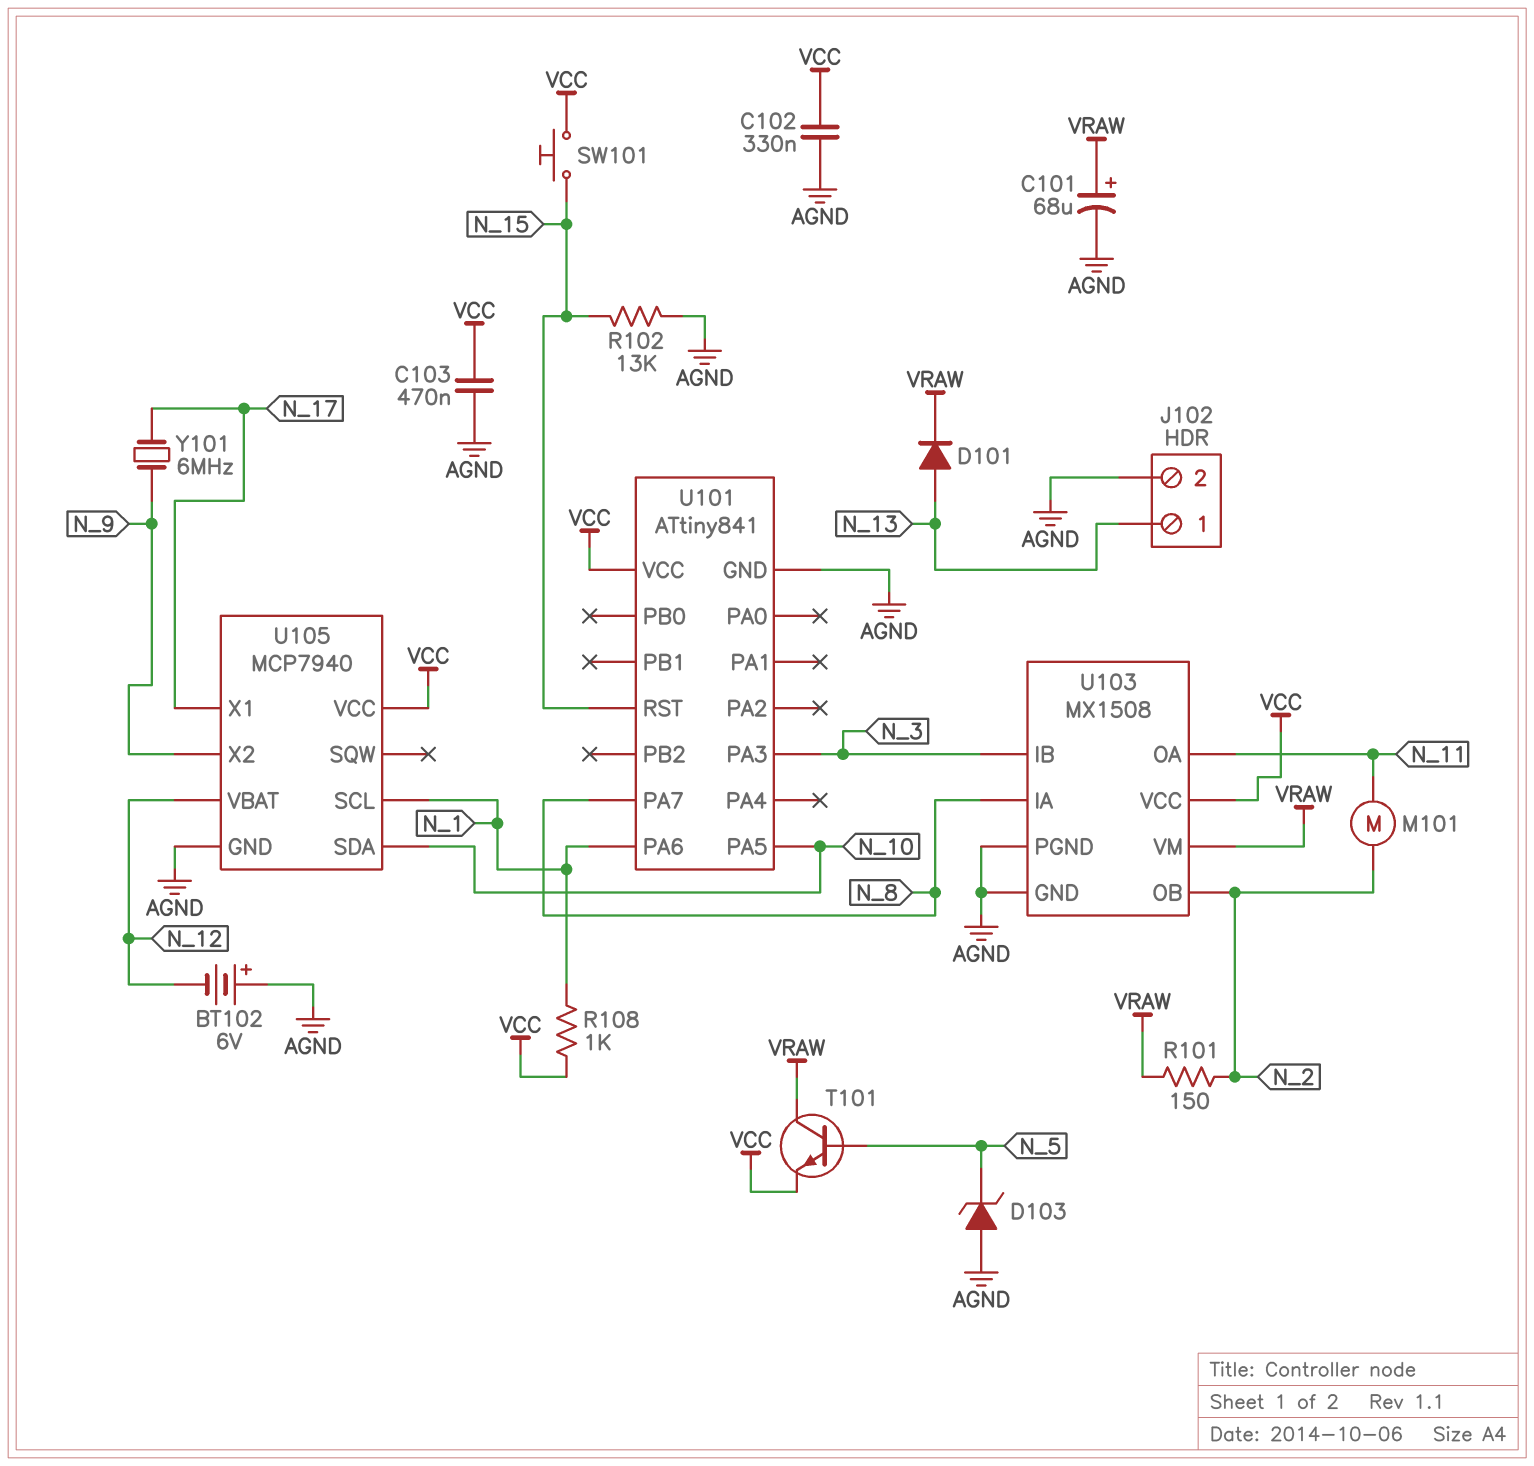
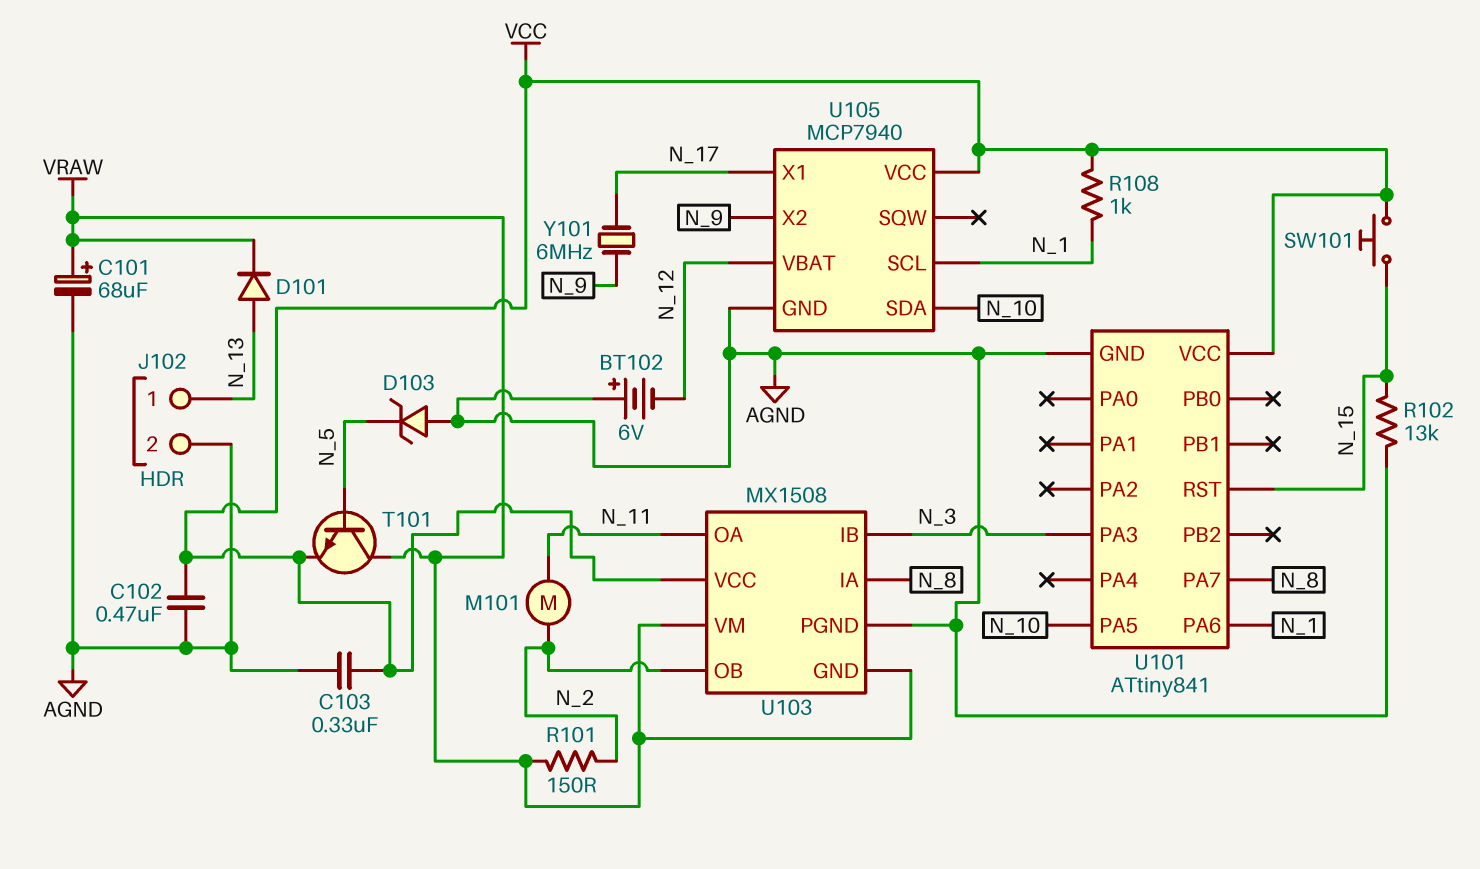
C102: 330nF (AGND, VCC) -> 470nF (AGND, VCC)
C103: 470nF (AGND, VCC) -> 330nF (AGND, VCC)
U103 pin GND: AGND -> VRAW

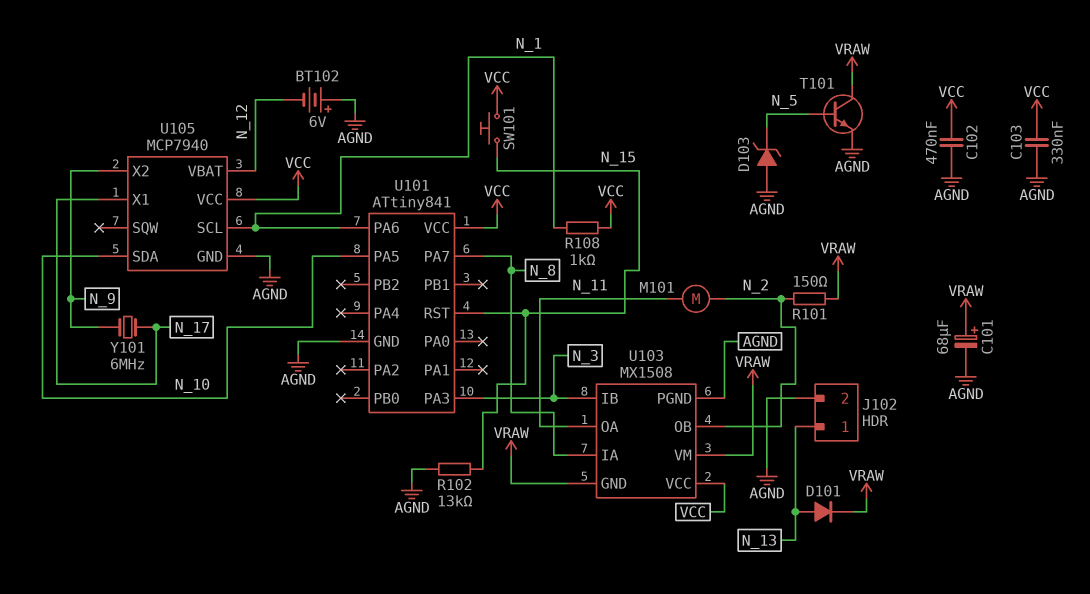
T101: NPN (B N_5, C VRAW, E VCC) -> NPN (B N_5, C VRAW, E AGND)

